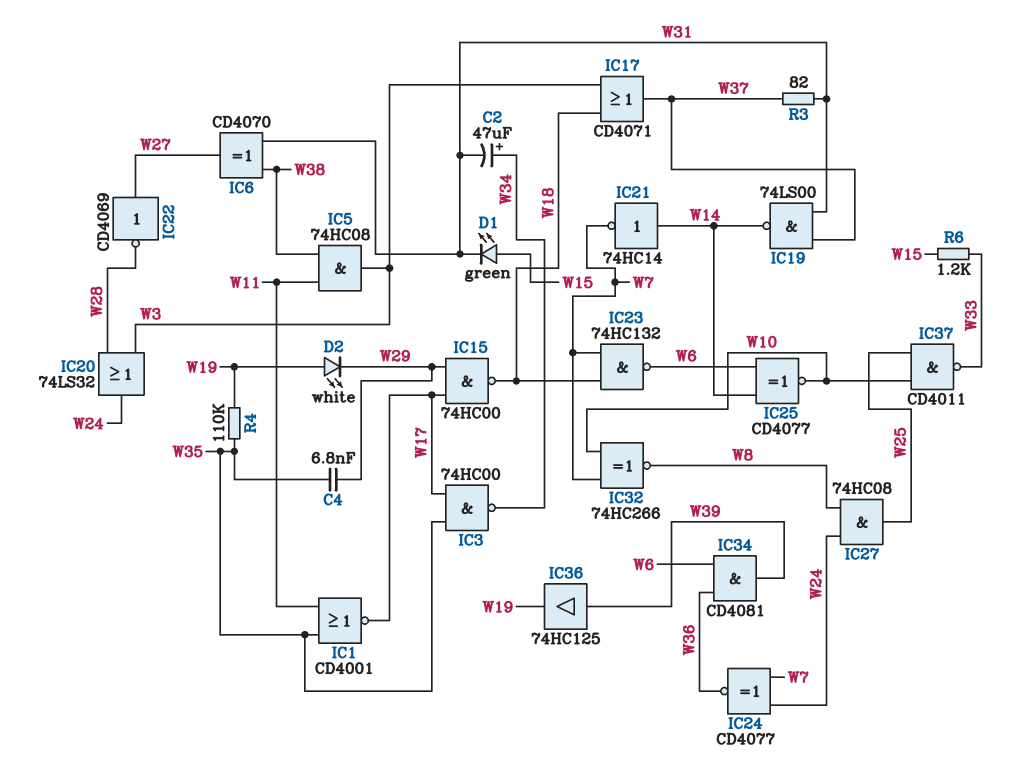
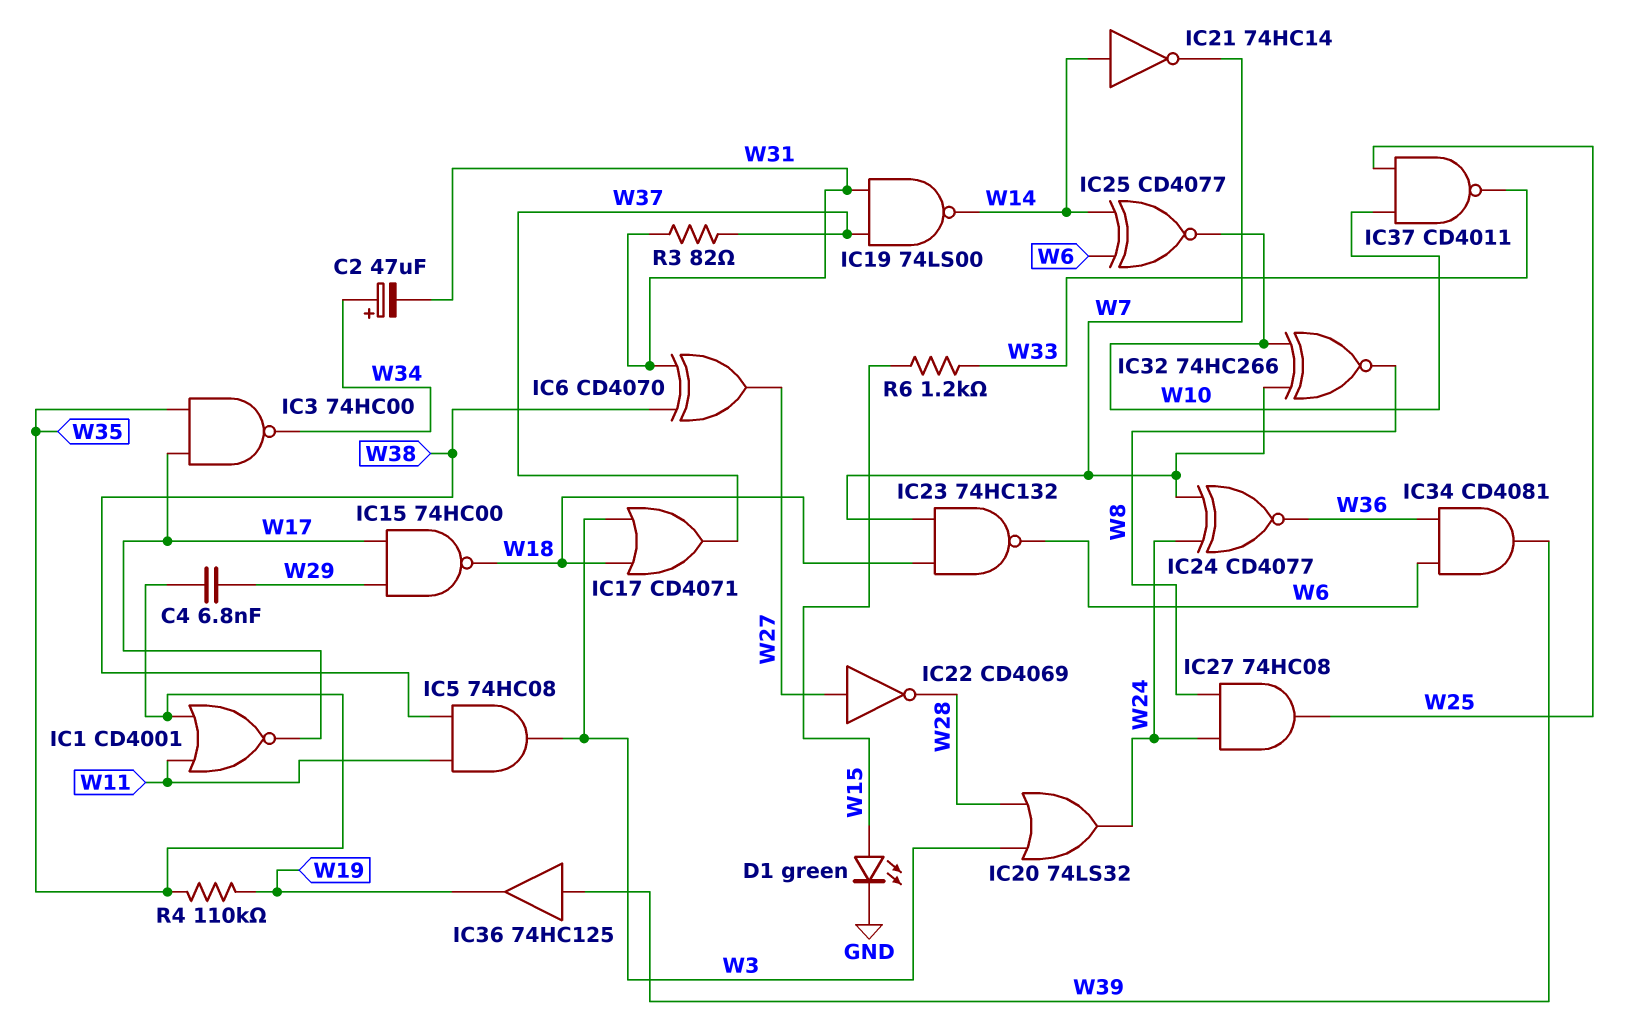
D1: LED green (A W15, K W31) -> LED green (A W15, K GND)
D2: LED white (A W19, K W29) -> none

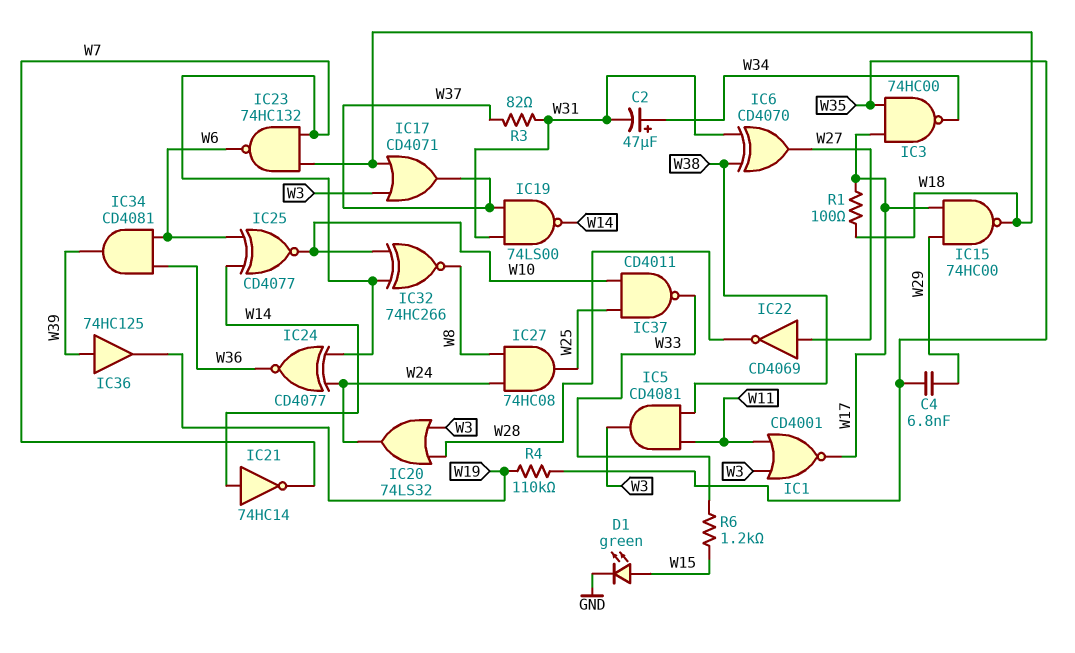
IC1: NOR CD4001 (in W11, in W35, out W17) -> NOR CD4001 (in W3, in W11, out W17)
IC5: AND 74HC08 (in W11, in W38, out W3) -> AND CD4081 (in W11, in W38, out W3)
R1: none -> 100 (W17, W18)

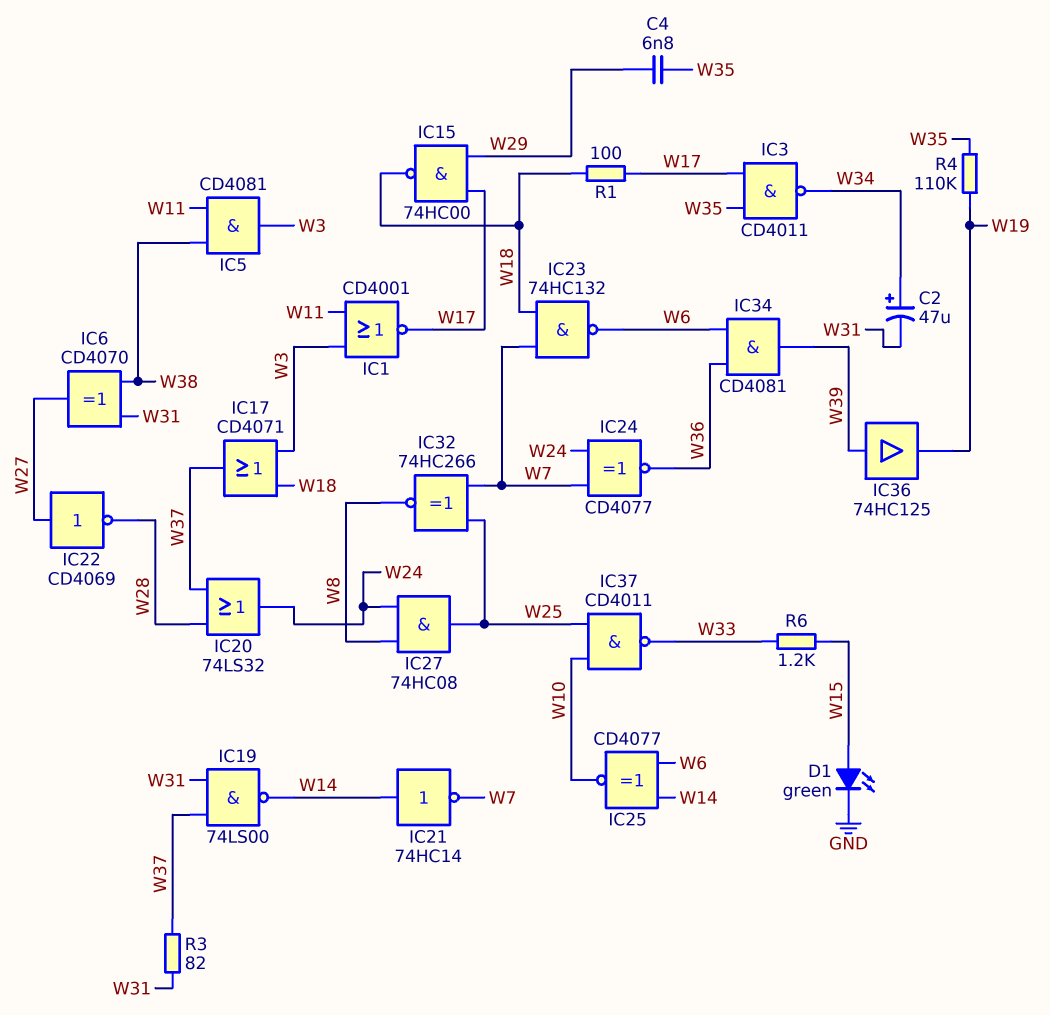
IC3: NAND 74HC00 (in W17, in W35, out W34) -> NAND CD4011 (in W17, in W35, out W34)
IC20: OR 74LS32 (in W3, in W28, out W24) -> OR 74LS32 (in W28, in W37, out W24)
IC32: XNOR 74HC266 (in W7, in W10, out W8) -> XNOR 74HC266 (in W7, in W25, out W8)

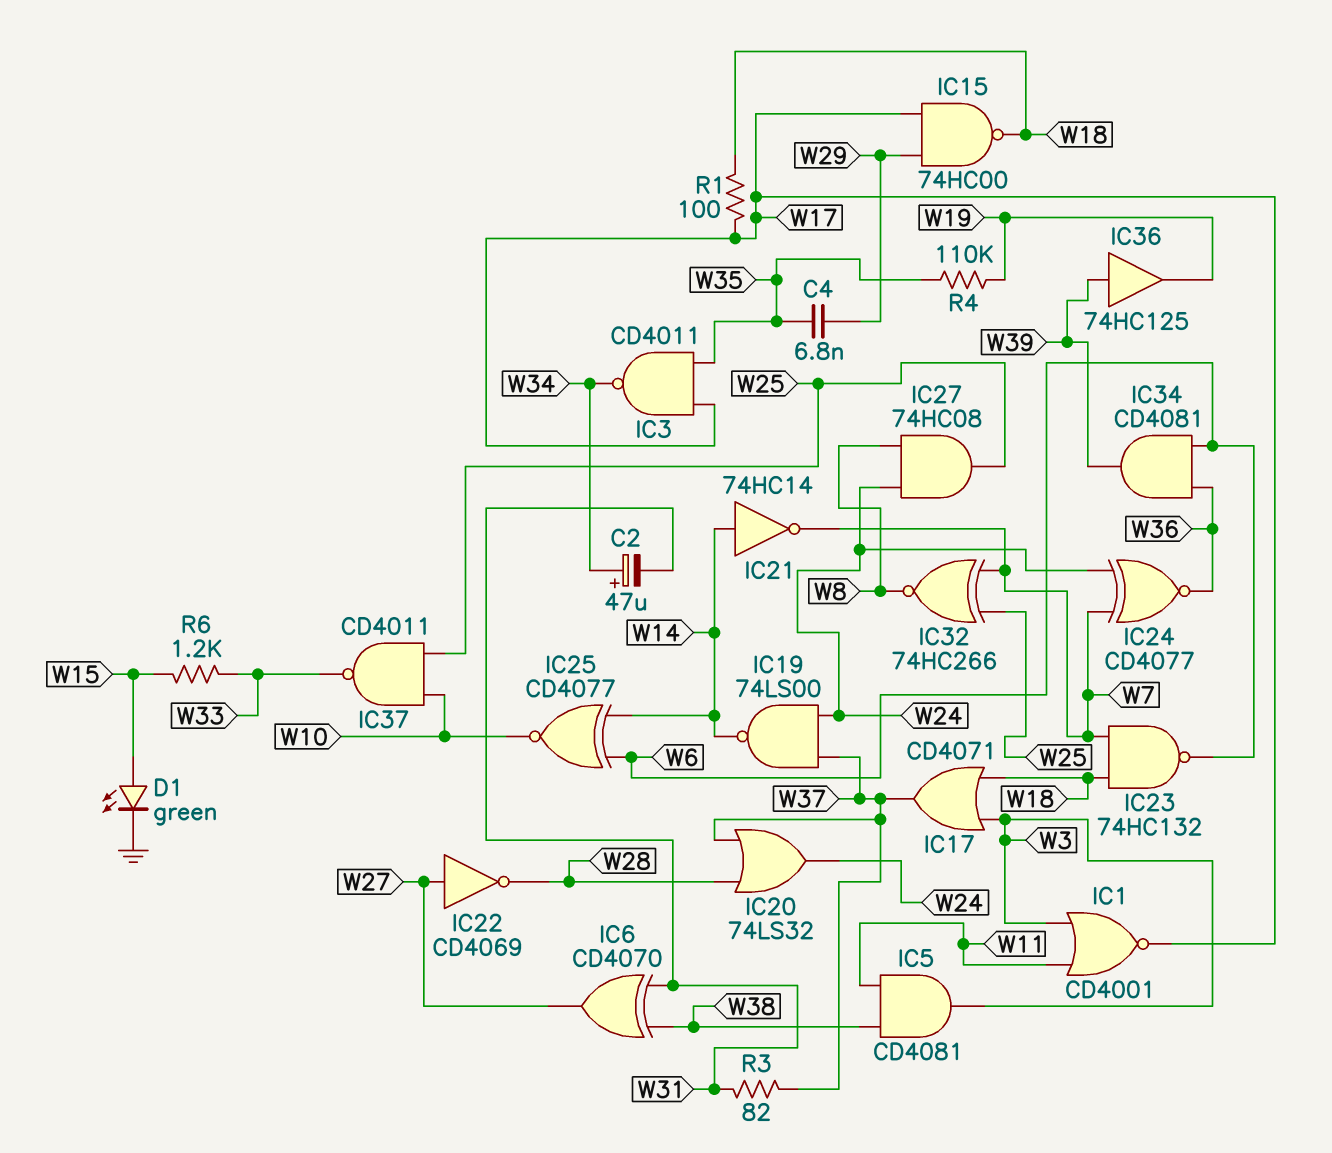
IC19: NAND 74LS00 (in W31, in W37, out W14) -> NAND 74LS00 (in W24, in W37, out W14)

